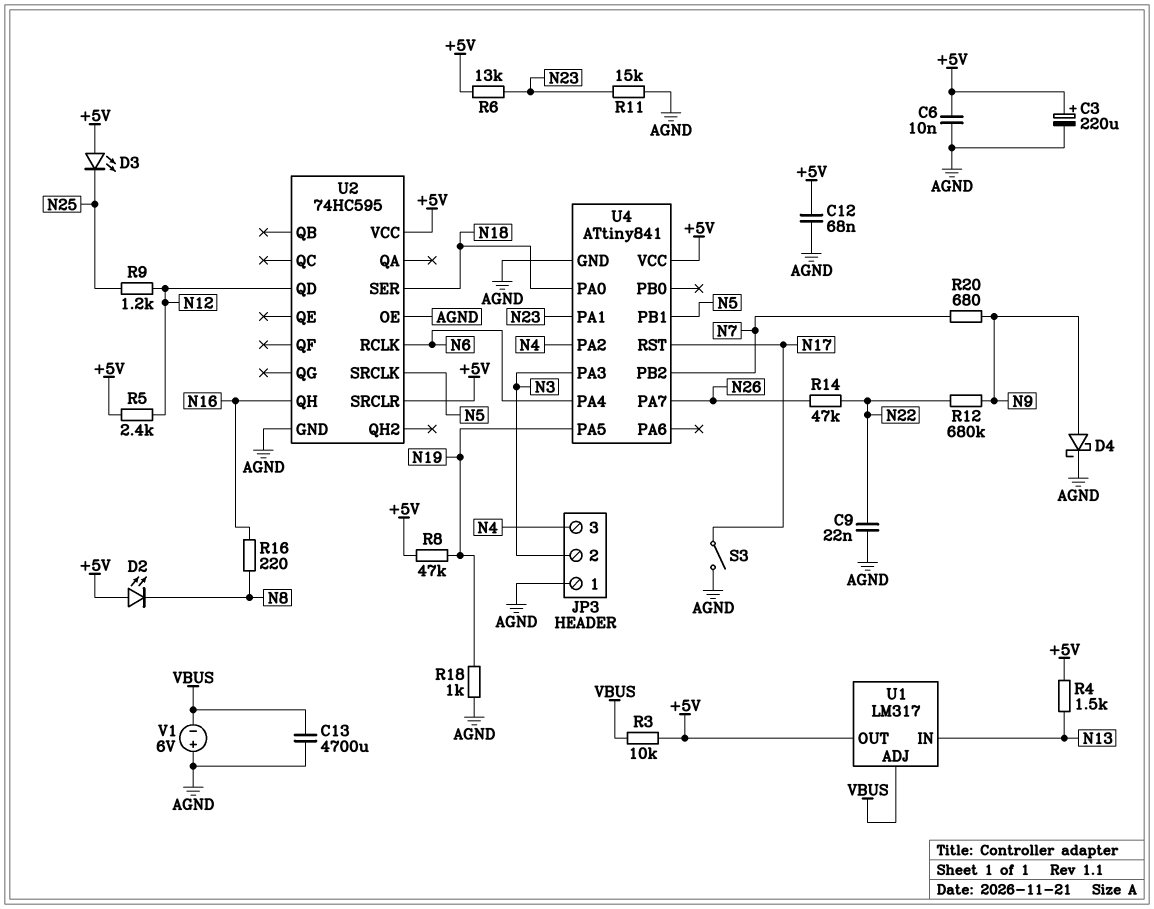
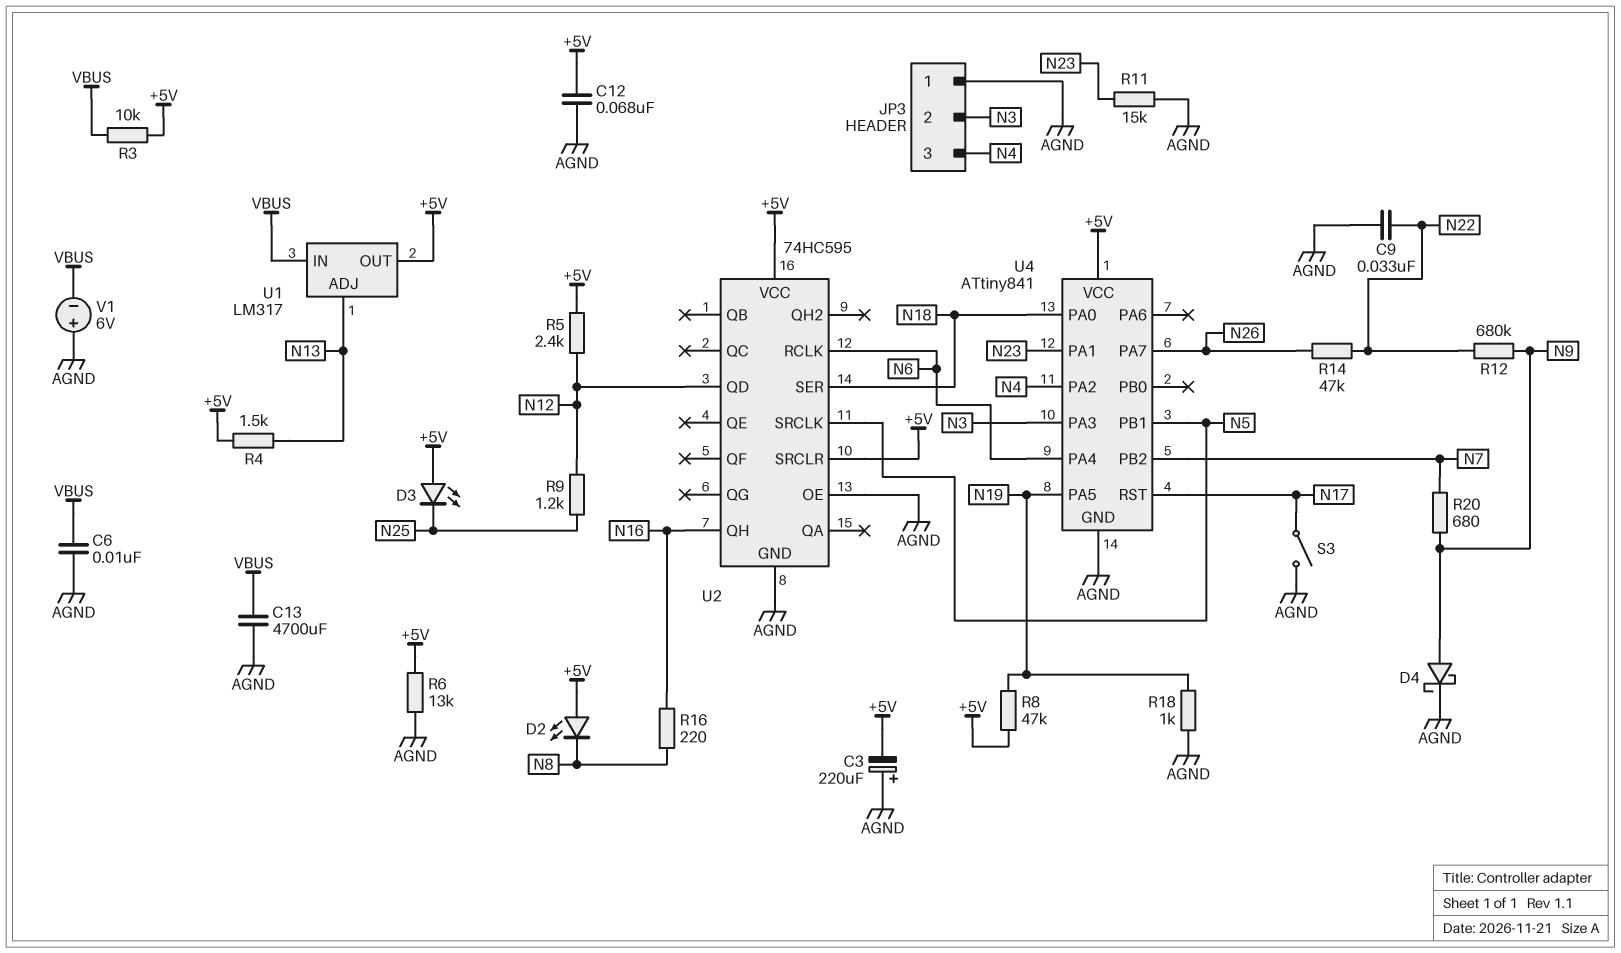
C3: 220uF (plus +5V, minus AGND) -> 220uF (plus AGND, minus +5V)
C6: 10nF (+5V, AGND) -> 10nF (AGND, VBUS)
C9: 22nF (AGND, N22) -> 33nF (AGND, N22)
R6: 13k (+5V, N23) -> 13k (+5V, AGND)
U1 pin ADJ: VBUS -> N13
U1 pin IN: N13 -> VBUS

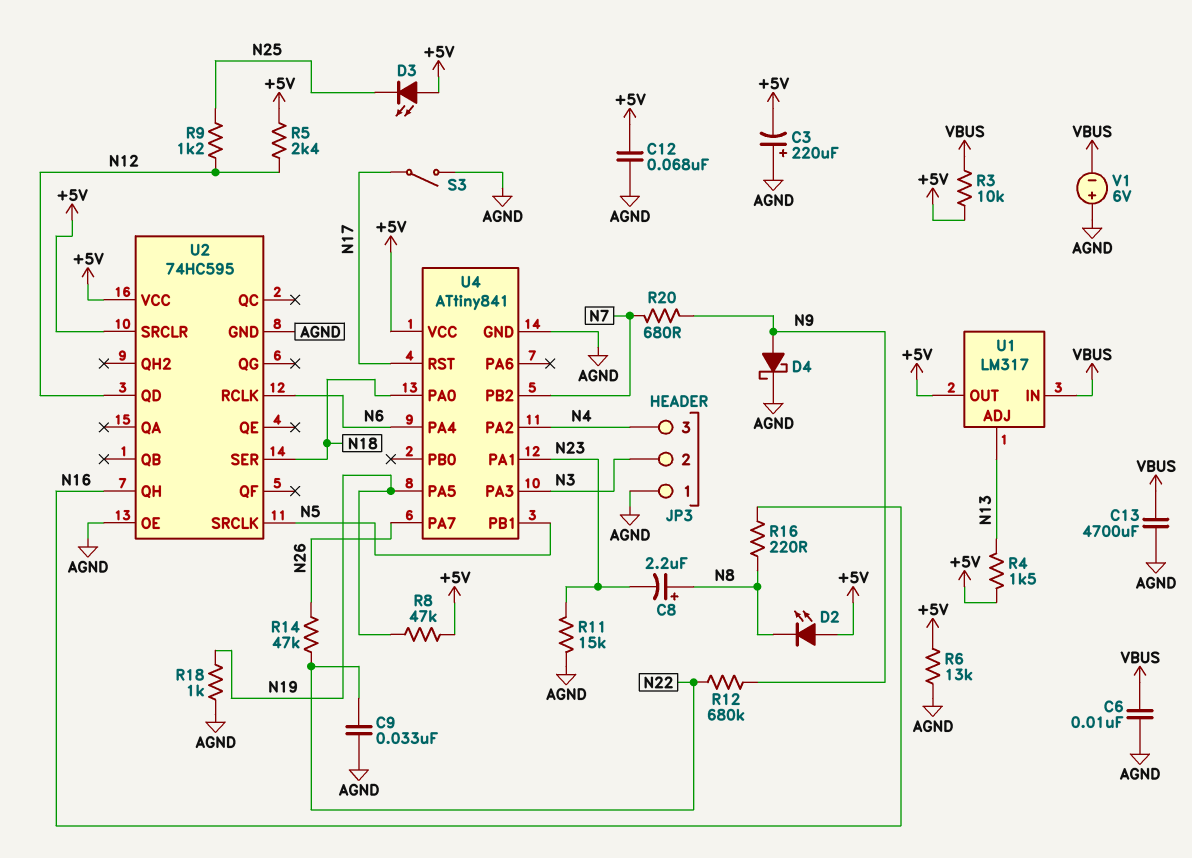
C8: none -> 2.2uF (plus N8, minus N23)

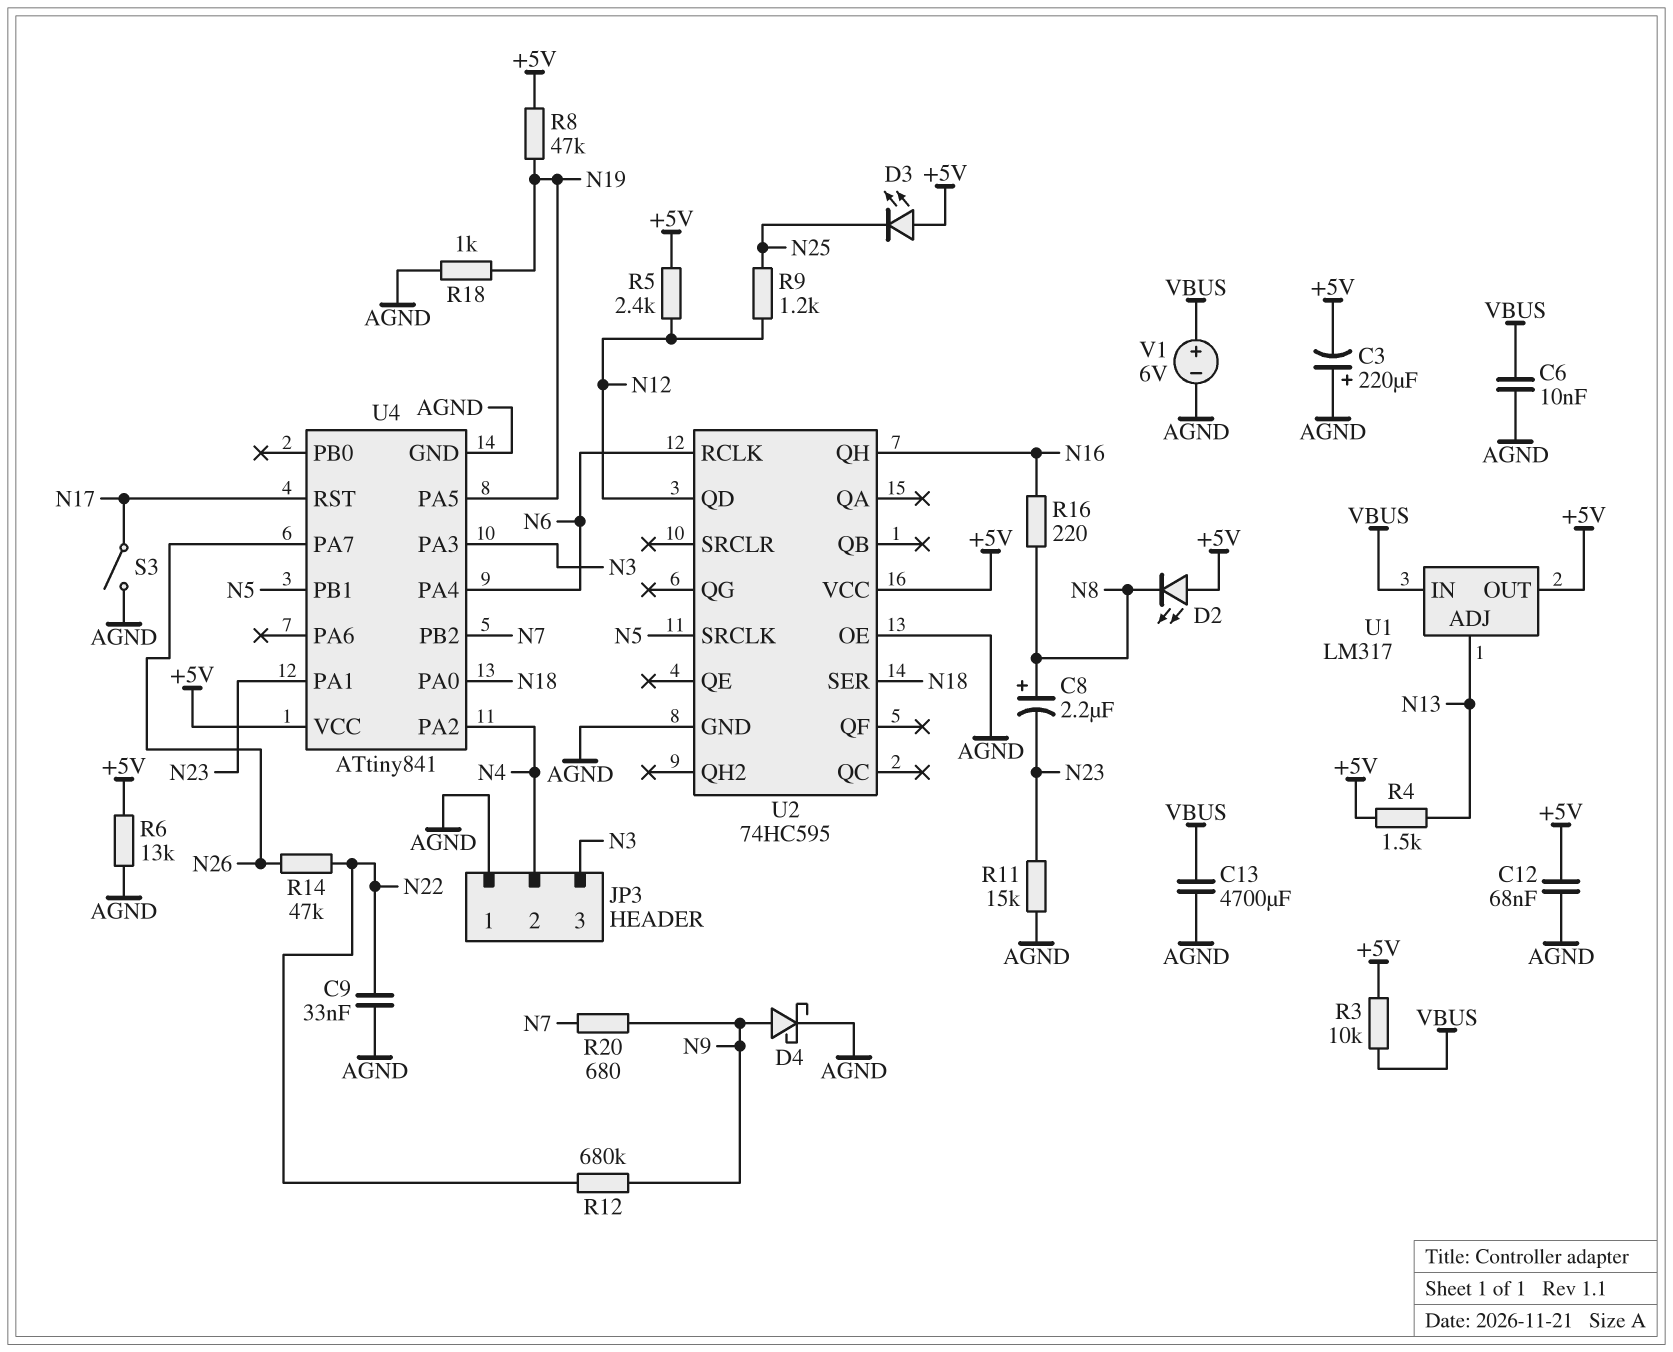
JP3 pin 2: N3 -> N4
JP3 pin 3: N4 -> N3
U2 pin SRCLR: +5V -> none
V1: 6V (plus AGND, minus VBUS) -> 6V (plus VBUS, minus AGND)

